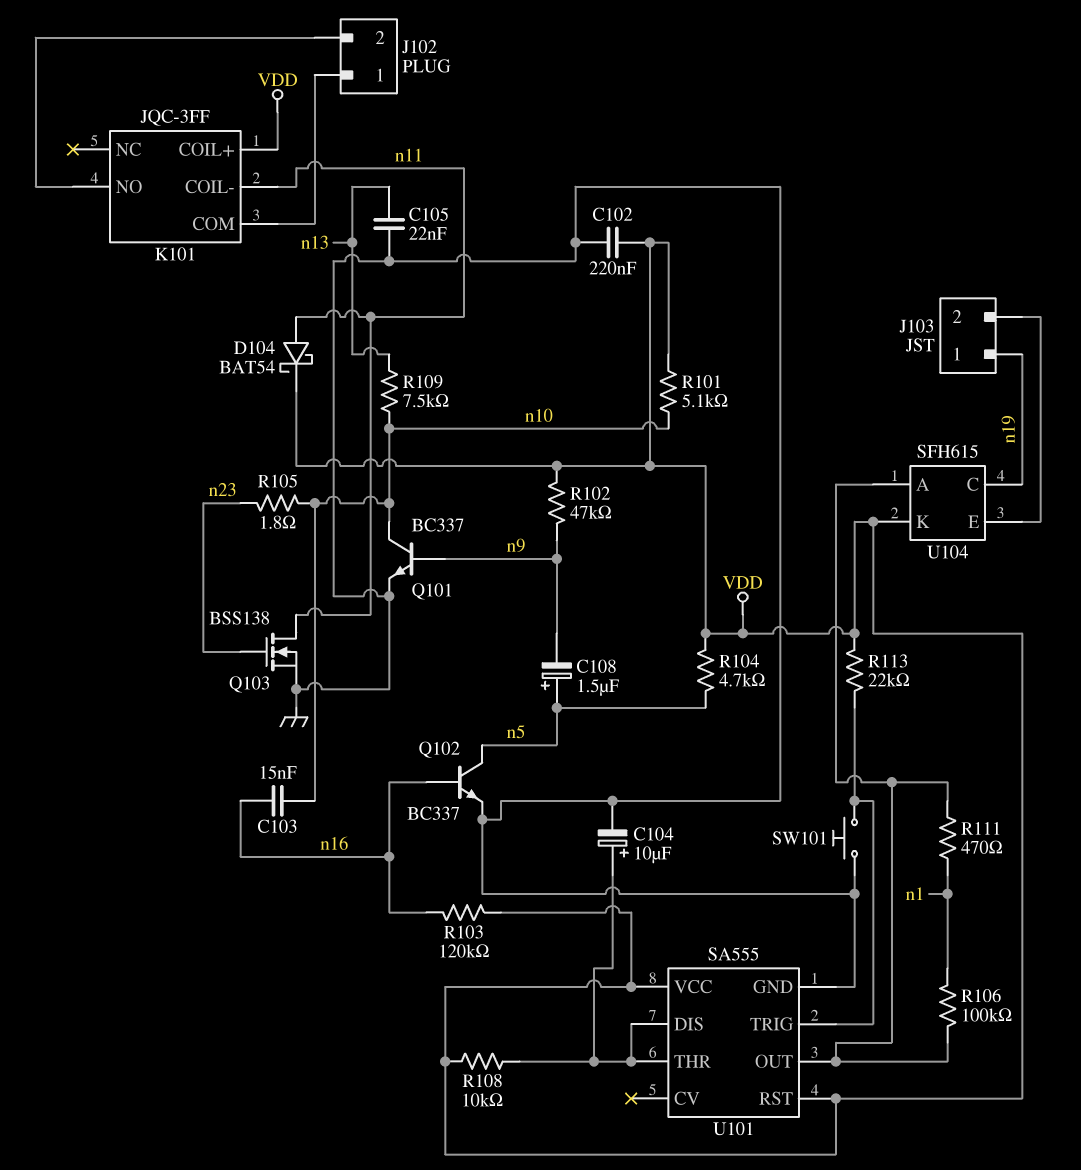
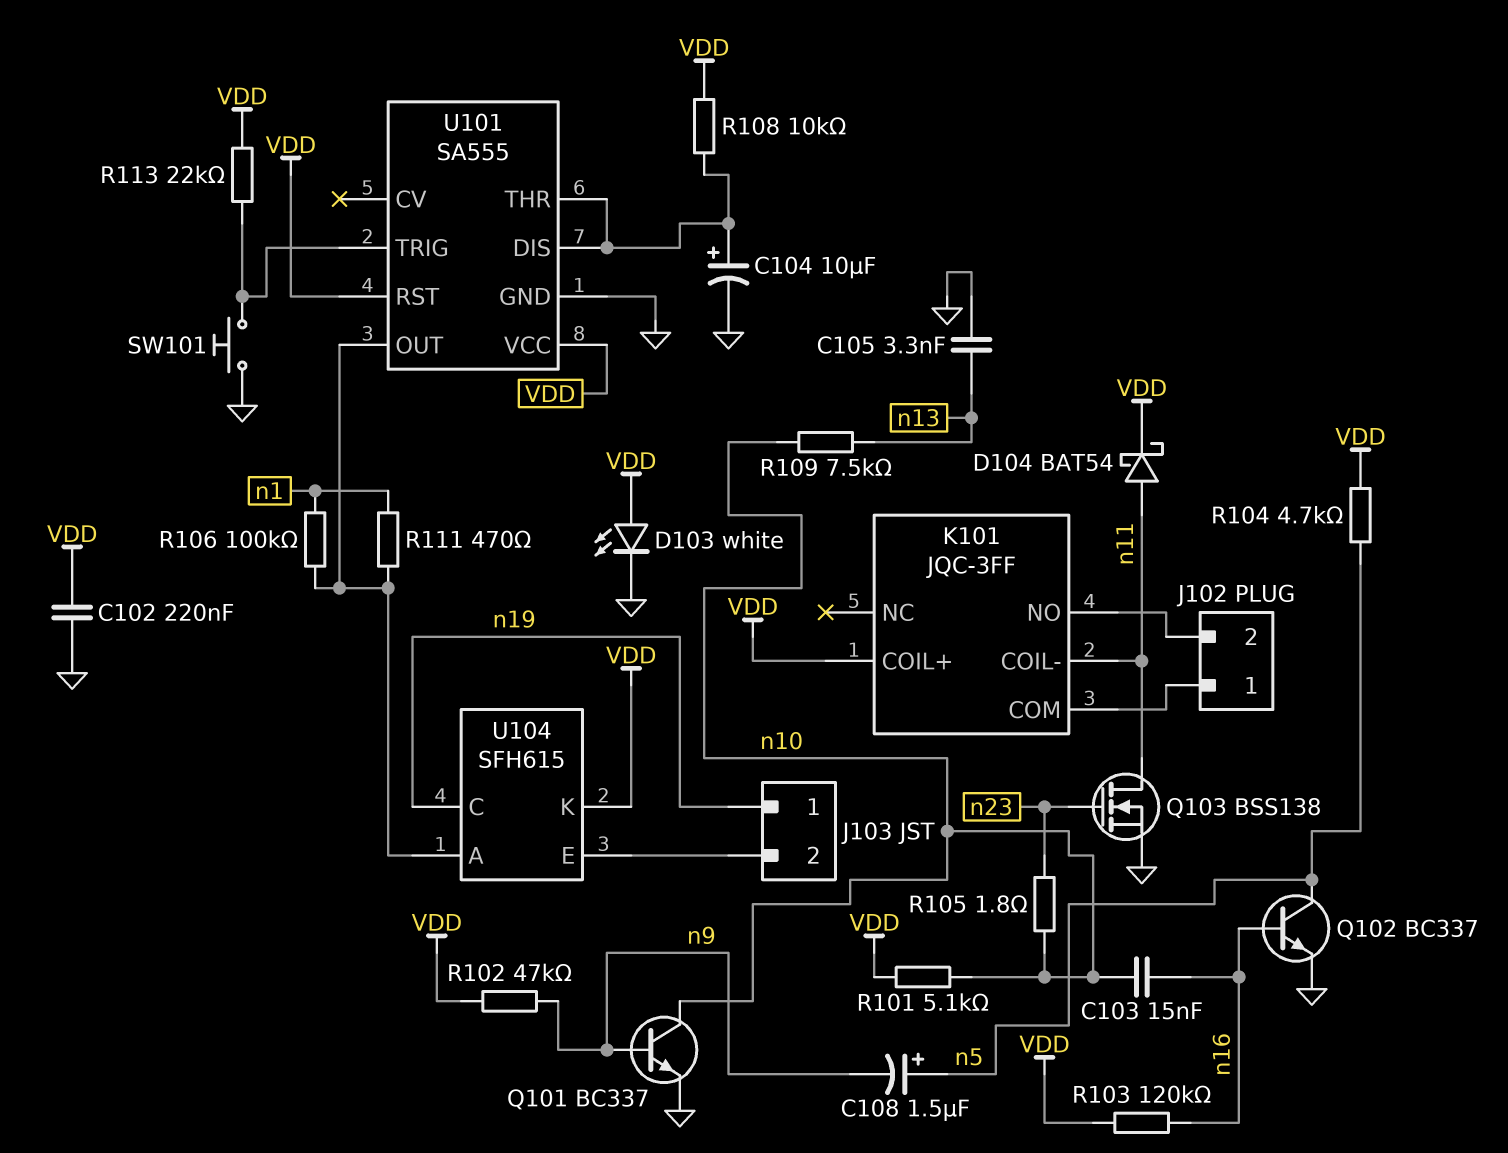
C105: 22nF (GND, n13) -> 3.3nF (GND, n13)
D103: none -> LED white (A VDD, K GND)

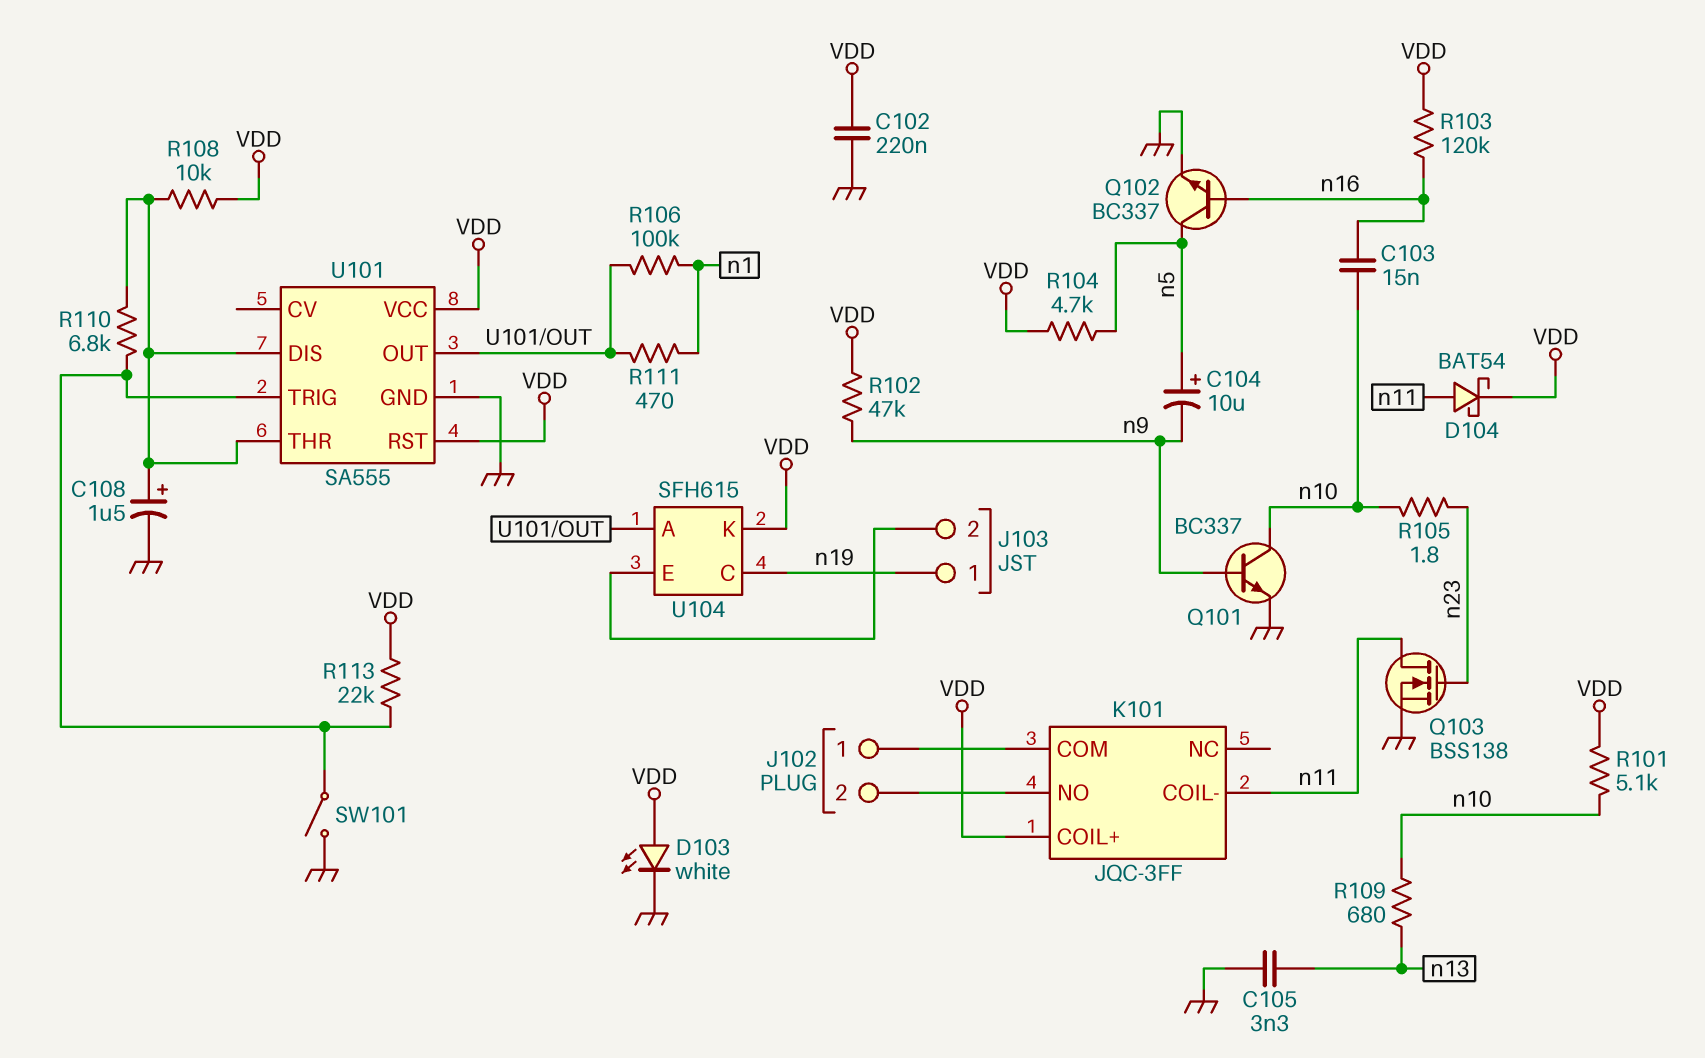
C104: 10uF (plus U101/DIS, minus GND) -> 10uF (plus n5, minus n9)
C108: 1.5uF (plus n5, minus n9) -> 1.5uF (plus U101/DIS, minus GND)
R109: 7.5k (n10, n13) -> 680 (n10, n13)
R110: none -> 6.8k (U101/DIS, U101/TRIG)
SW101: button (GND, U101/TRIG) -> switch (GND, U101/TRIG)

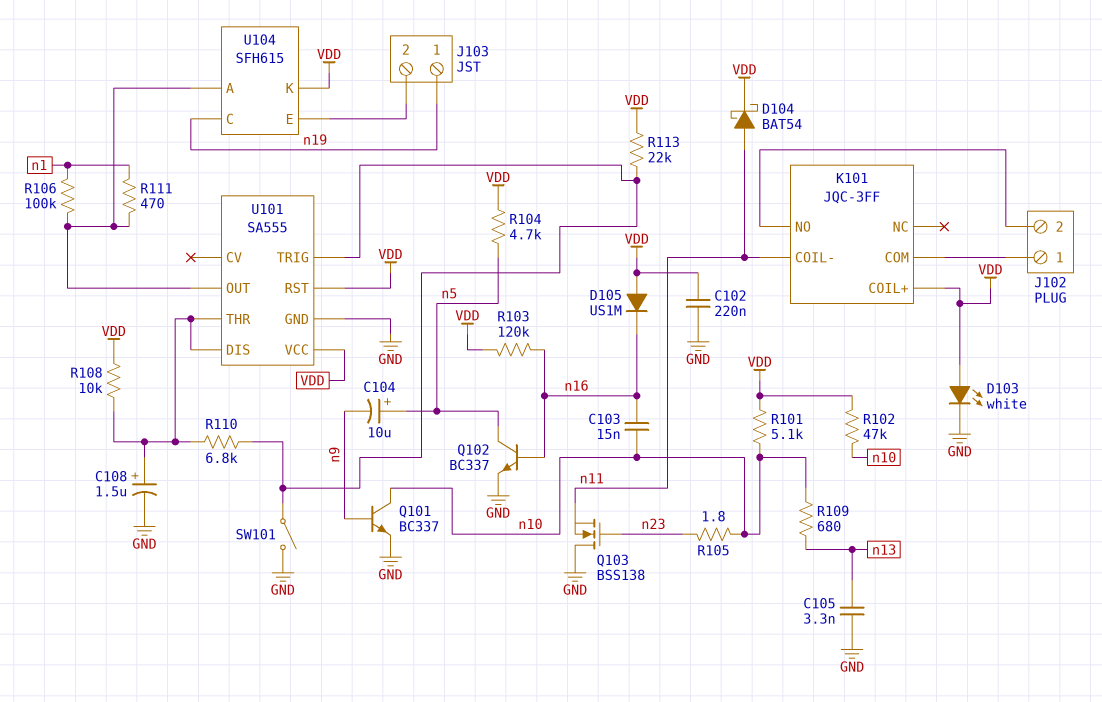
D105: none -> diode US1M (A VDD, K n16)
Q103: NMOS BSS138 (G n23, D n11, S GND) -> NMOS BSS138 (G n23, D GND, S n11)
R102: 47k (VDD, n9) -> 47k (VDD, n10)

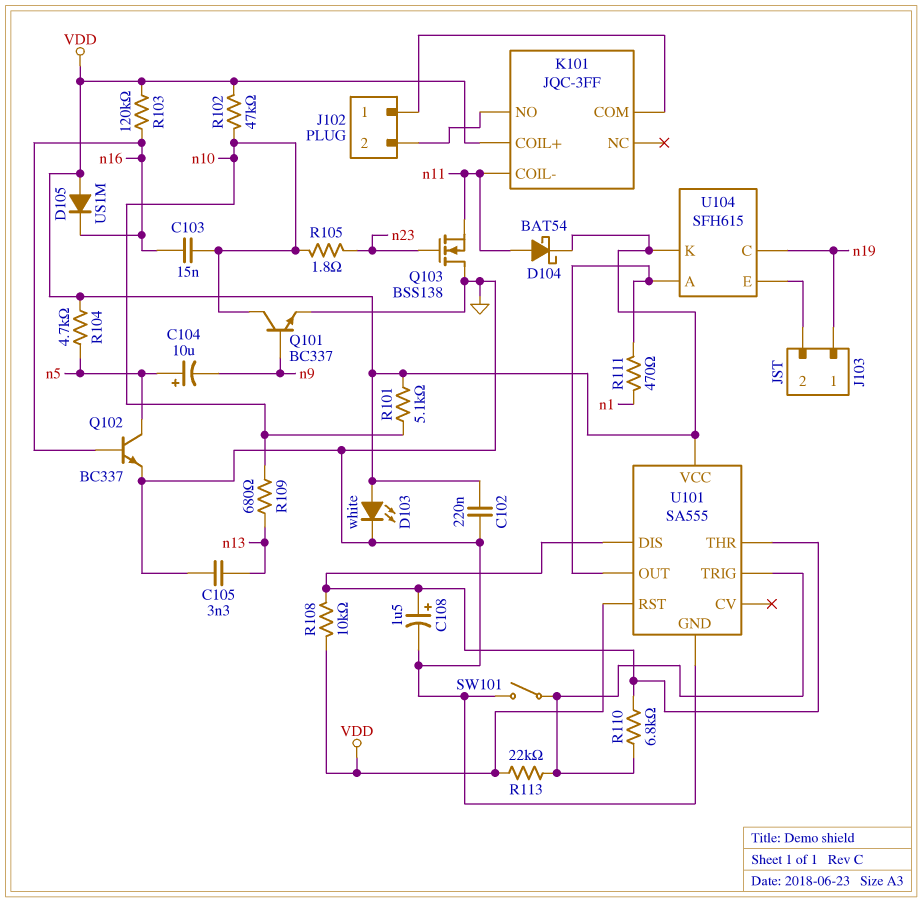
R106: 100k (U101/OUT, n1) -> none

